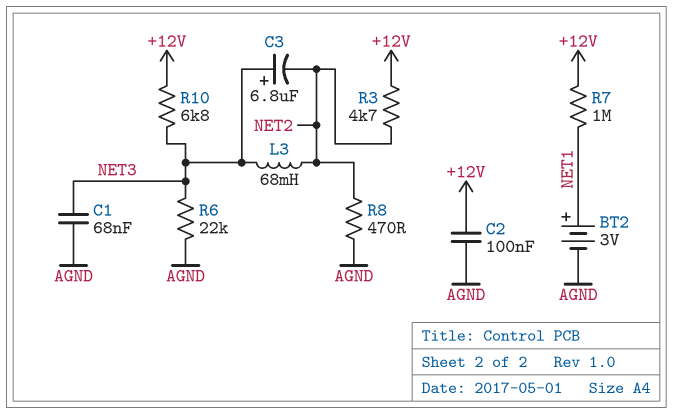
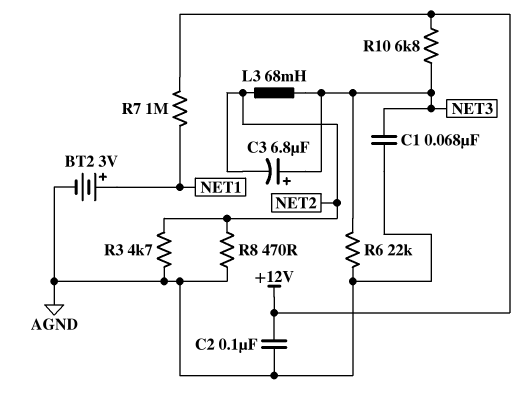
R3: 4.7k (+12V, NET2) -> 4.7k (AGND, NET2)

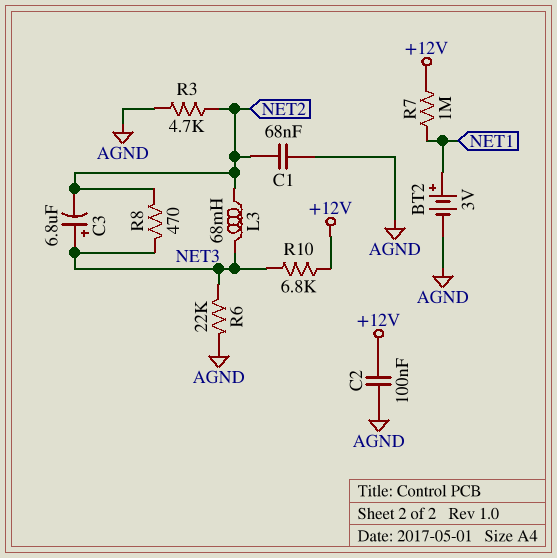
C1: 68nF (AGND, NET3) -> 68nF (AGND, NET2)
R8: 470 (AGND, NET2) -> 470 (NET2, NET3)

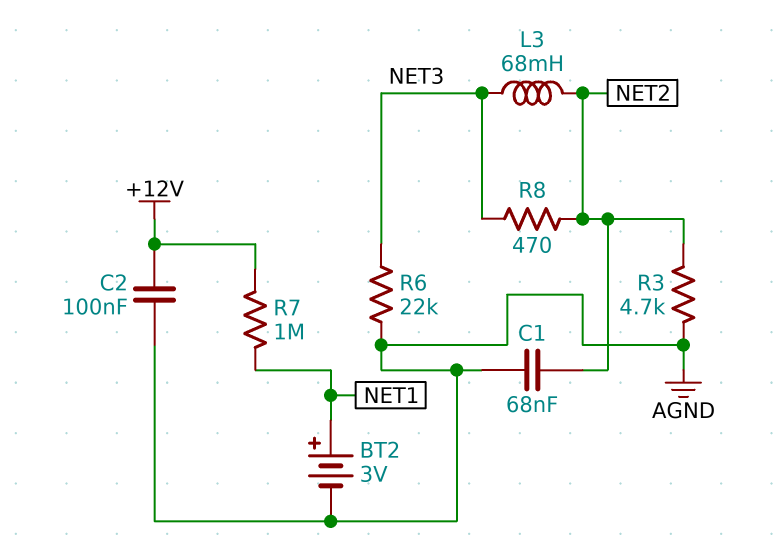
C3: 6.8uF (plus NET3, minus NET2) -> none
R10: 6.8k (+12V, NET3) -> none

